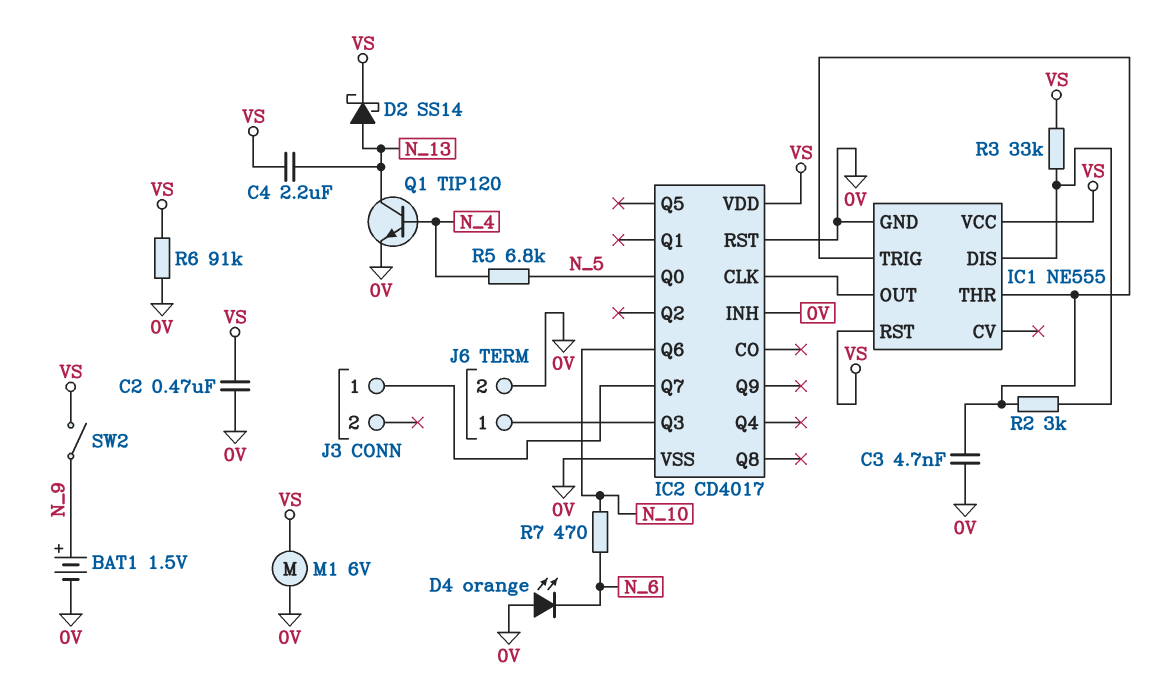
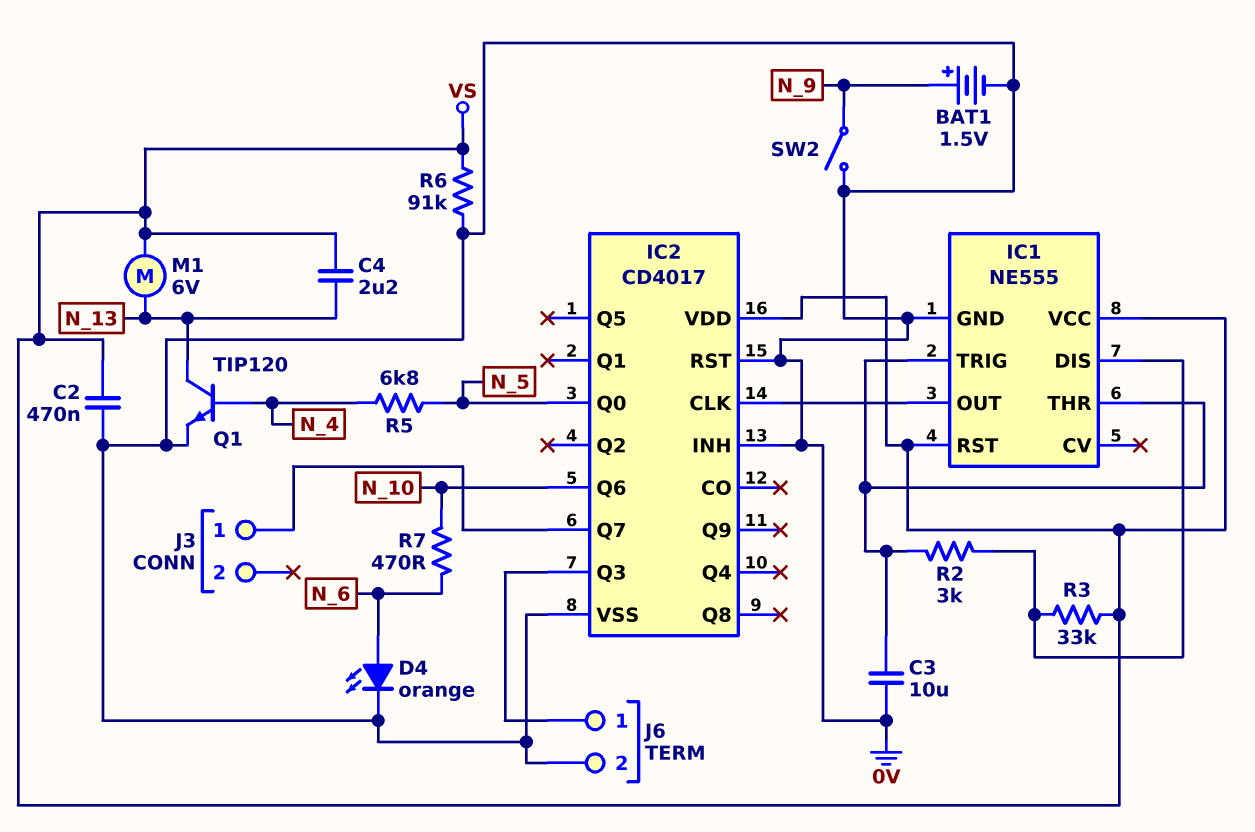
C3: 4.7nF (0V, IC1/THR) -> 10uF (0V, IC1/THR)
D2: schottky SS14 (A N_13, K VS) -> none
D4: LED orange (A 0V, K N_6) -> LED orange (A N_6, K 0V)
M1: motor 6V (0V, VS) -> motor 6V (N_13, VS)
SW2: switch (N_9, VS) -> switch (0V, N_9)

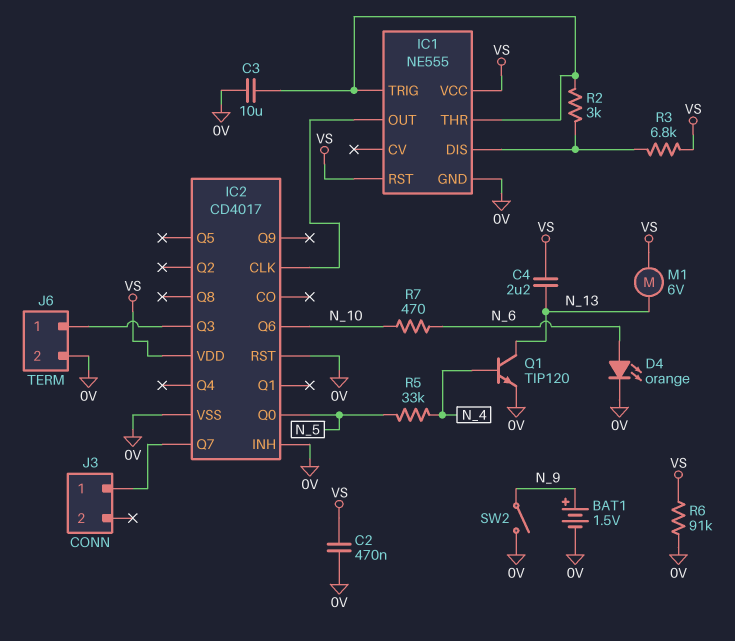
R3: 33k (IC1/DIS, VS) -> 6.8k (IC1/DIS, VS)
R5: 6.8k (N_4, N_5) -> 33k (N_4, N_5)

